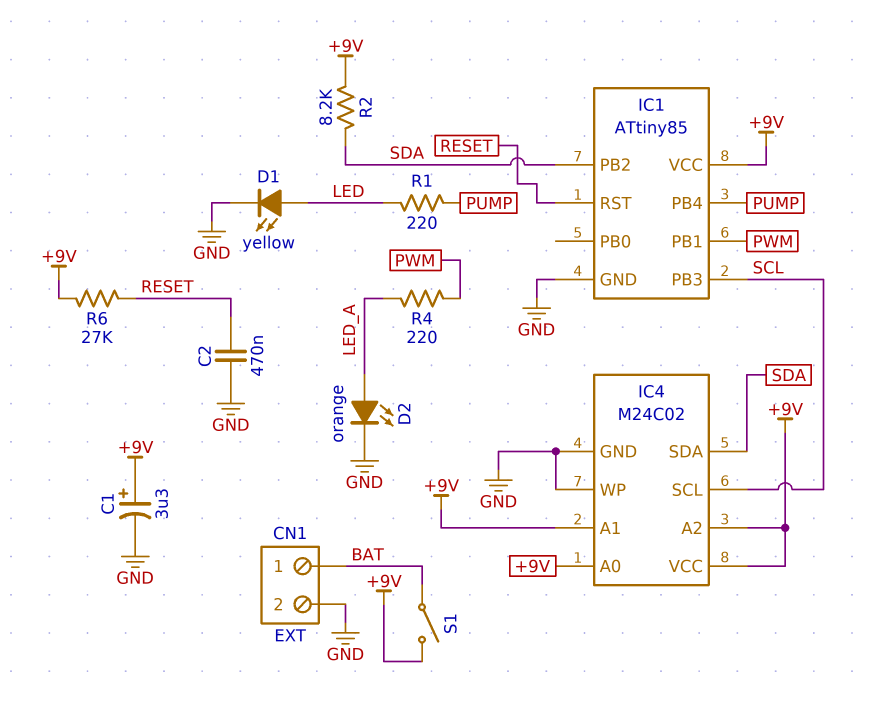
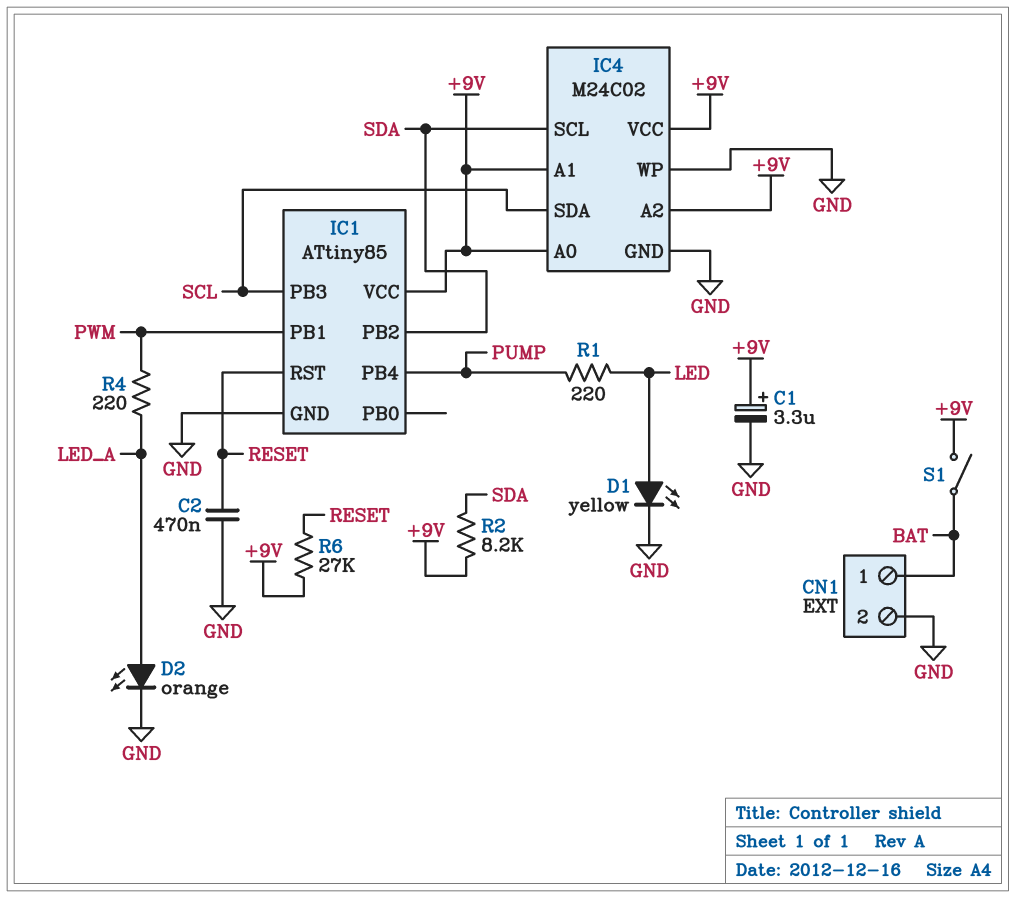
IC4 pin SCL: SCL -> SDA
IC4 pin SDA: SDA -> SCL

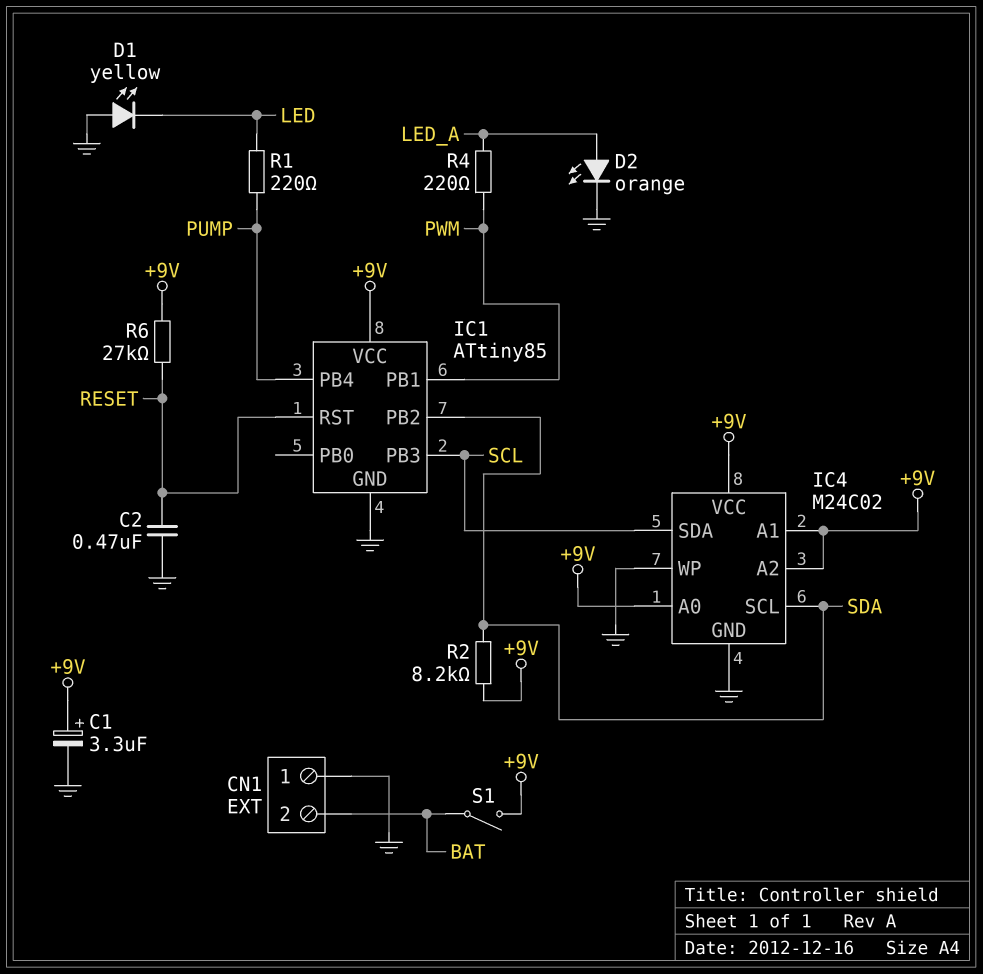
CN1 pin 1: BAT -> GND
CN1 pin 2: GND -> BAT
D1: LED yellow (A LED, K GND) -> LED yellow (A GND, K LED)

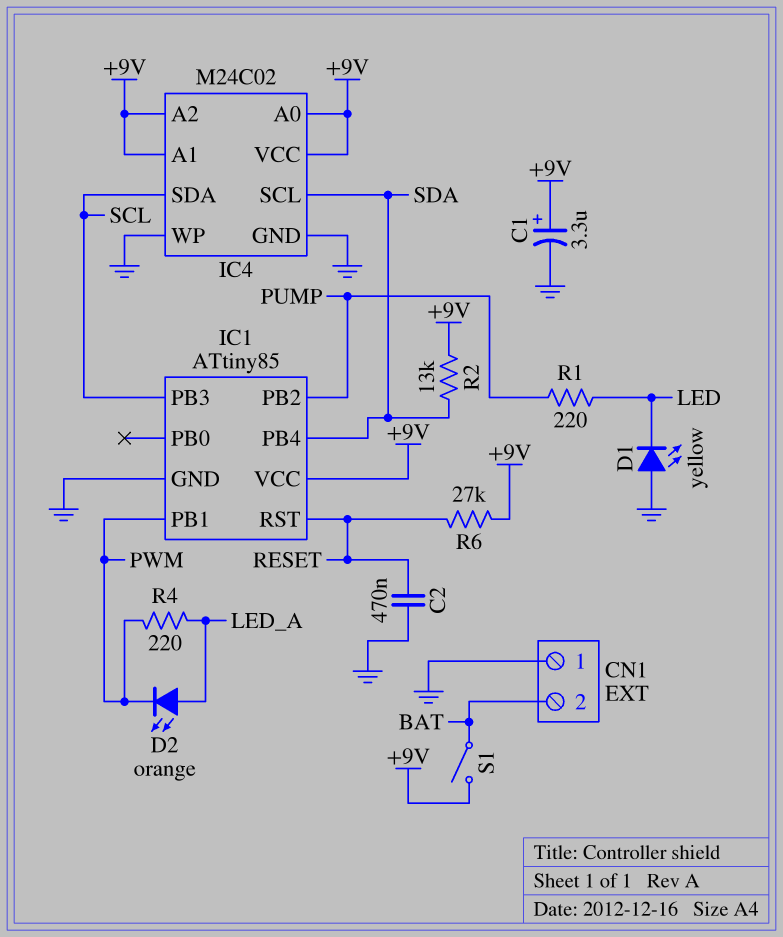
D2: LED orange (A LED_A, K GND) -> LED orange (A LED_A, K PWM)
IC1 pin PB2: SDA -> PUMP
IC1 pin PB4: PUMP -> SDA
R2: 8.2k (+9V, SDA) -> 13k (+9V, SDA)

